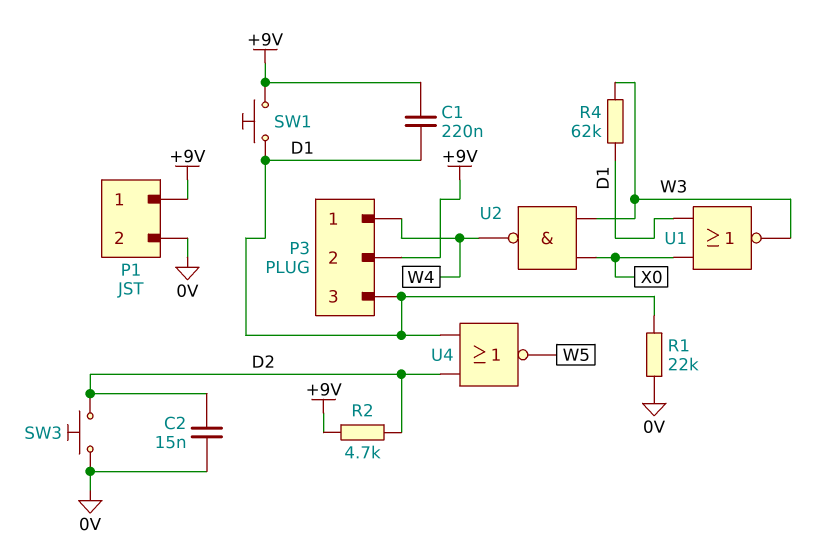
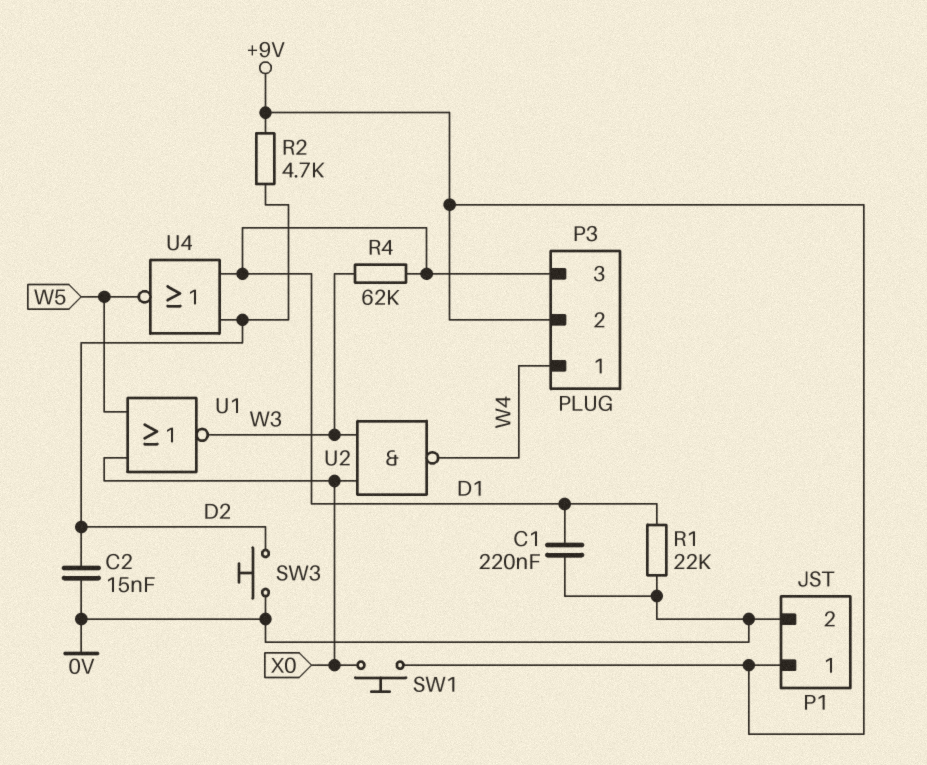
C1: 220nF (+9V, D1) -> 220nF (0V, D1)
SW1: button (+9V, D1) -> button (+9V, X0)
U1: NOR (in D1, in X0, out W3) -> NOR (in W5, in X0, out W3)

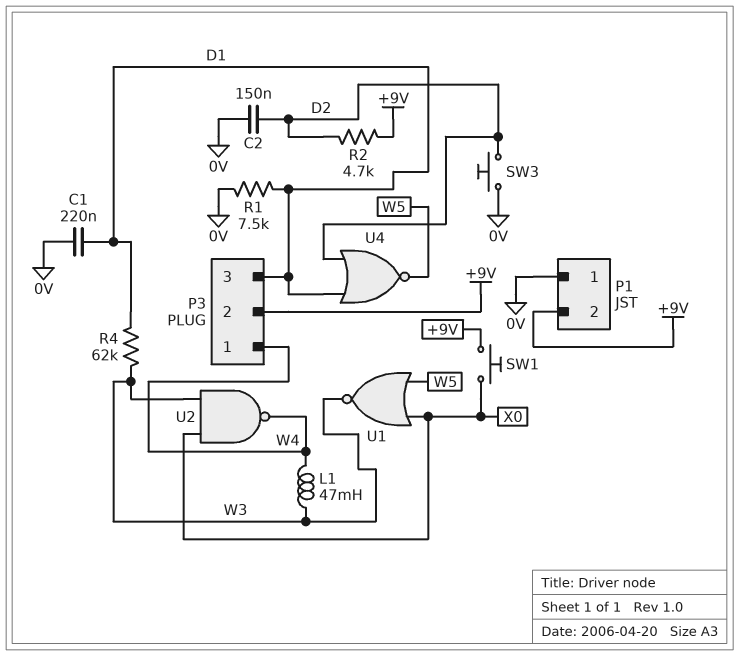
C2: 15nF (0V, D2) -> 150nF (0V, D2)
L1: none -> 47mH (W3, W4)
P1 pin 1: +9V -> 0V
P1 pin 2: 0V -> +9V
R1: 22k (0V, D1) -> 7.5k (0V, D1)

